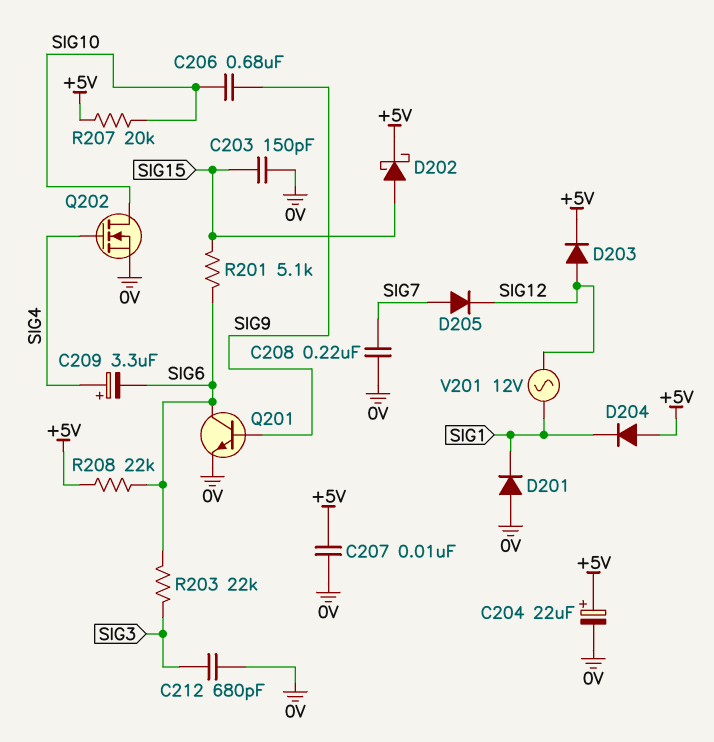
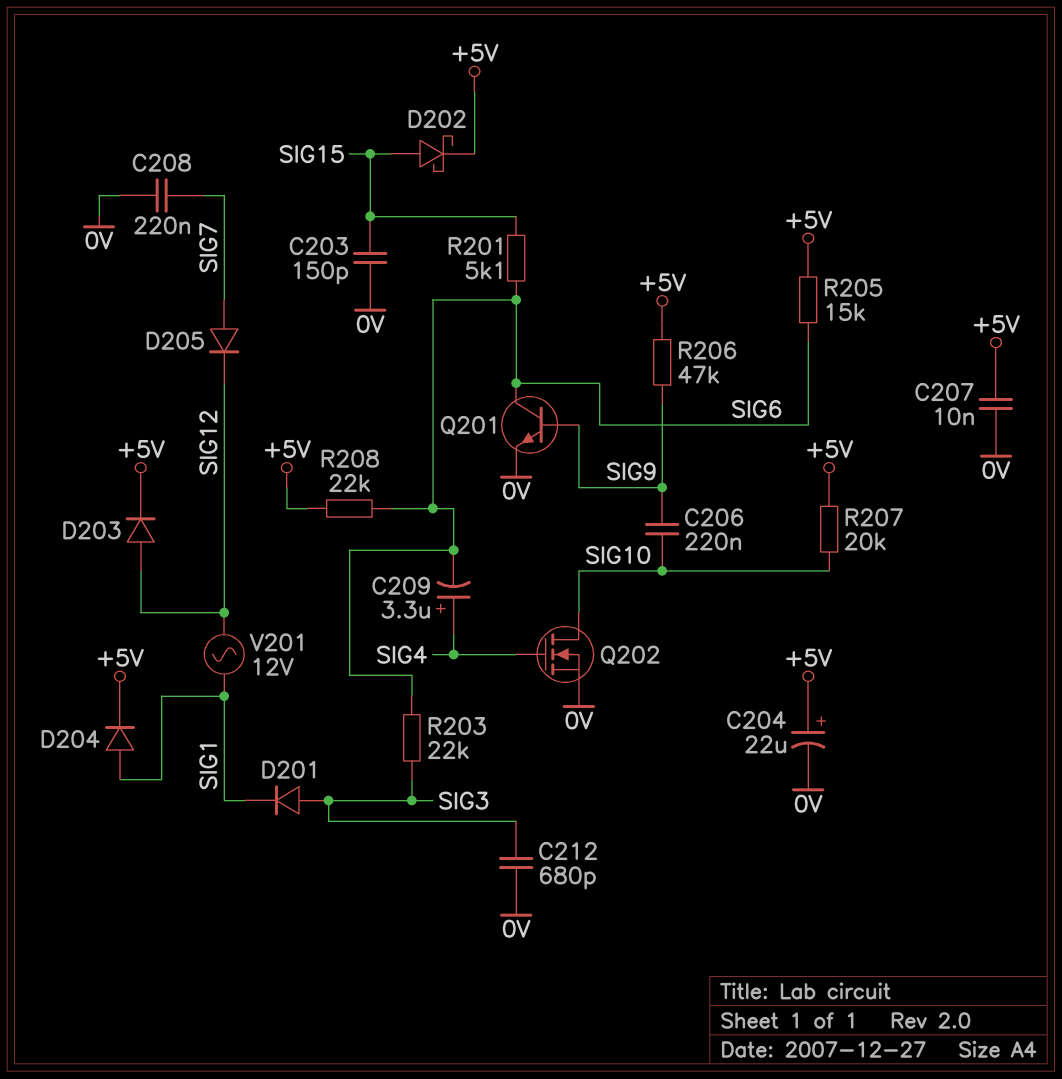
C206: 680nF (SIG9, SIG10) -> 220nF (SIG9, SIG10)
D201: diode (A 0V, K SIG1) -> diode (A SIG3, K SIG1)
D204: diode (A +5V, K SIG1) -> diode (A SIG1, K +5V)
R205: none -> 15k (+5V, SIG6)
R206: none -> 47k (+5V, SIG9)

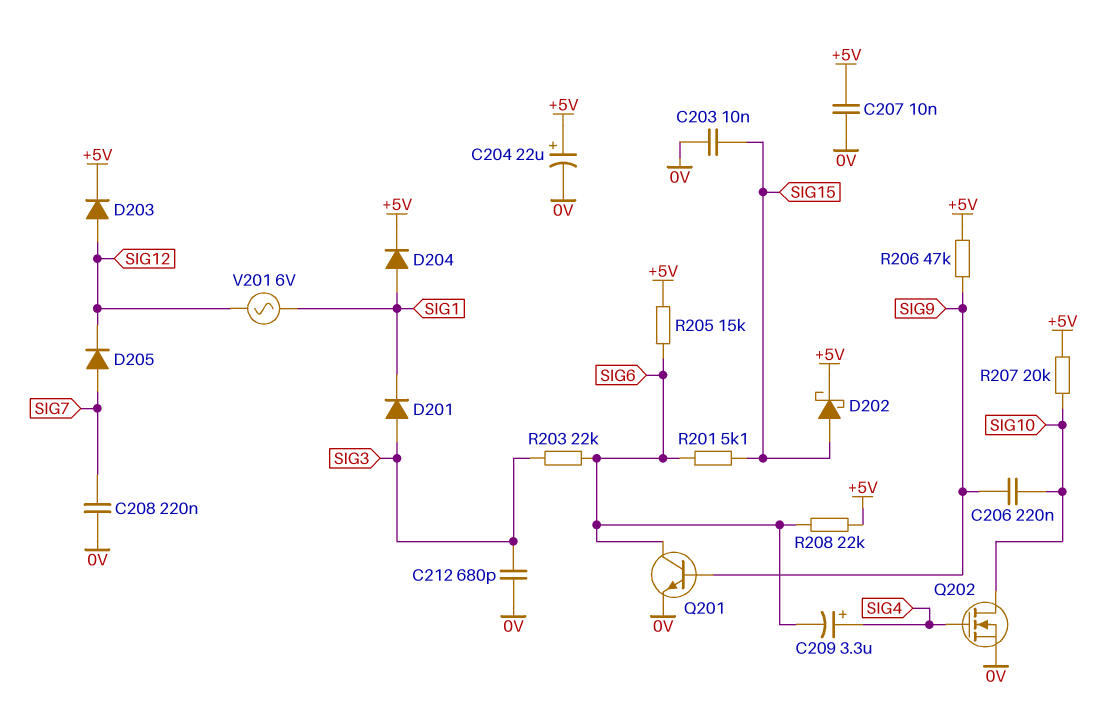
C203: 150pF (0V, SIG15) -> 10nF (0V, SIG15)
V201: AC 12V (SIG1, SIG12) -> AC 6V (SIG1, SIG12)

